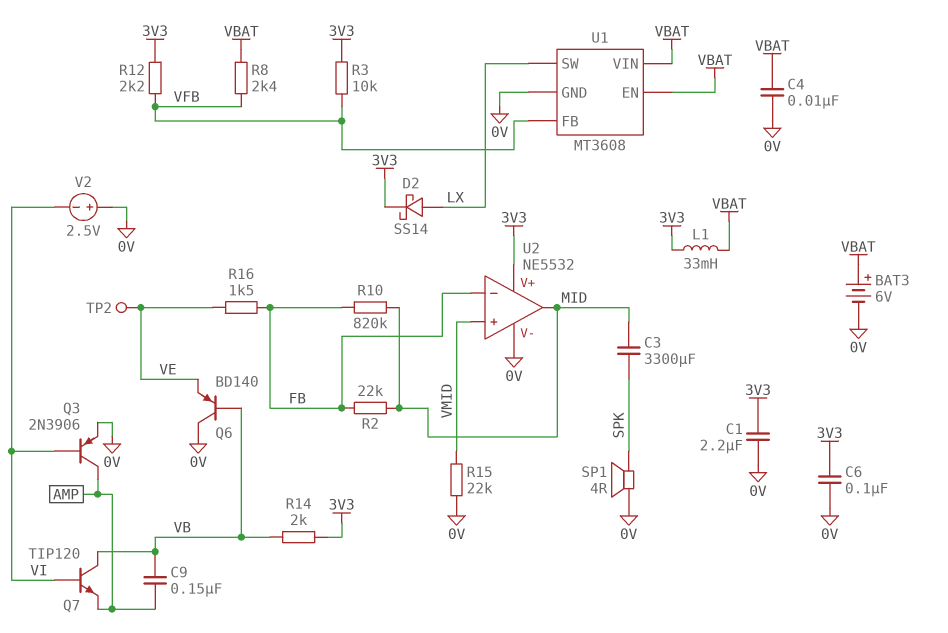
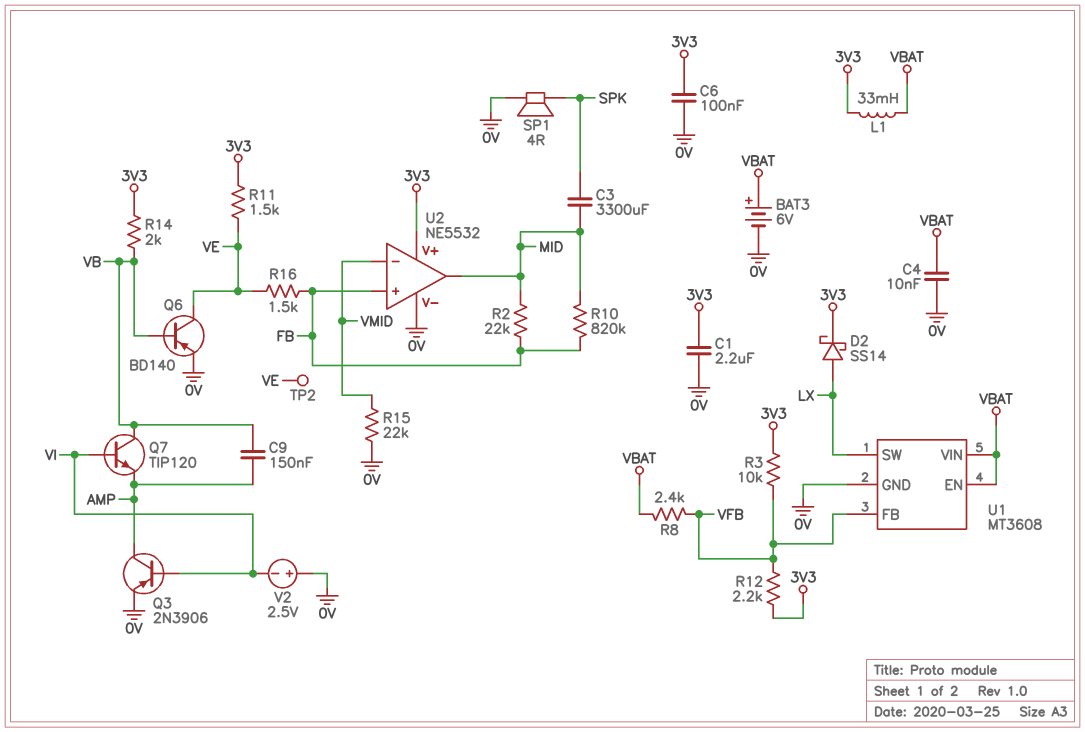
Q6: PNP BD140 (B VB, C 0V, E VE) -> PNP BD140 (B VB, C VE, E 0V)
R11: none -> 1.5k (3V3, VE)
U2 pin in+: VMID -> FB
U2 pin in-: FB -> VMID

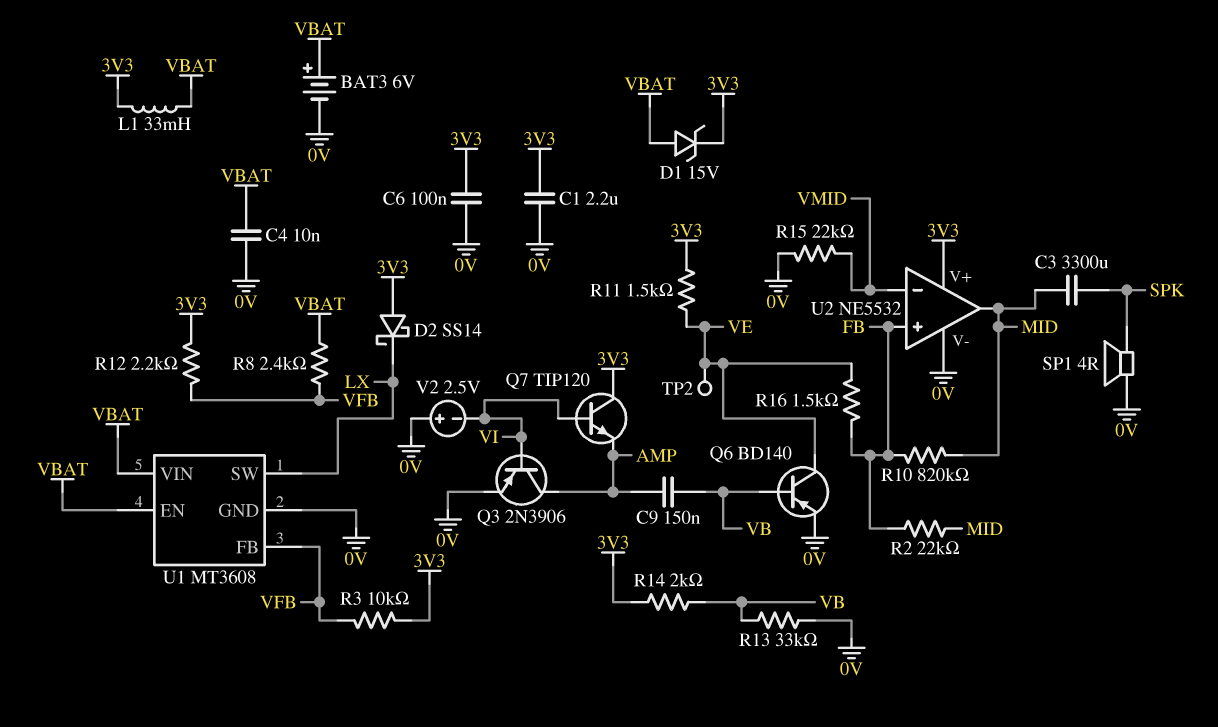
D1: none -> zener 15V (A VBAT, K 3V3)
D2: schottky SS14 (A LX, K 3V3) -> schottky SS14 (A 3V3, K LX)
Q7: NPN TIP120 (B VI, C VB, E AMP) -> NPN TIP120 (B VI, C 3V3, E AMP)
R13: none -> 33k (0V, VB)

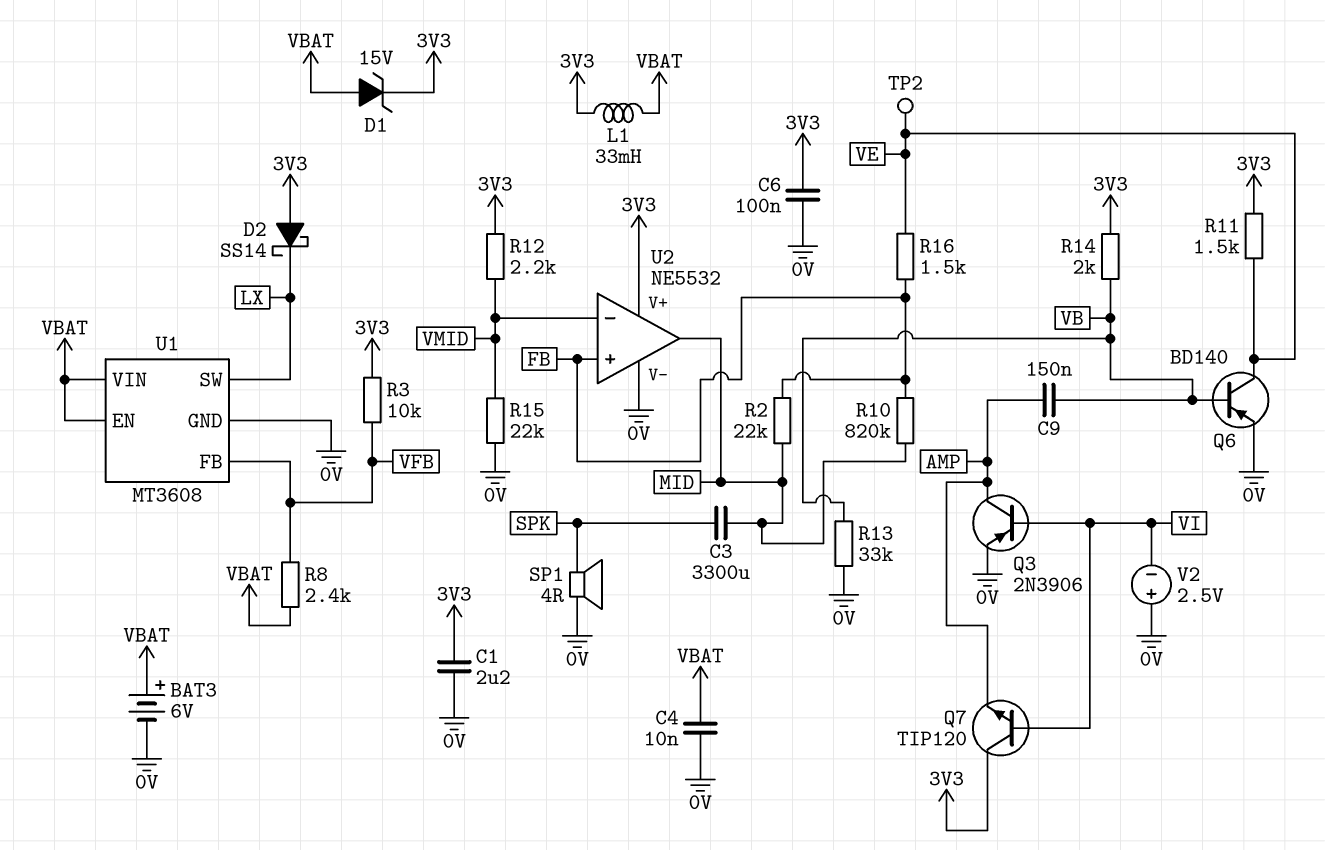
R12: 2.2k (3V3, VFB) -> 2.2k (3V3, VMID)

